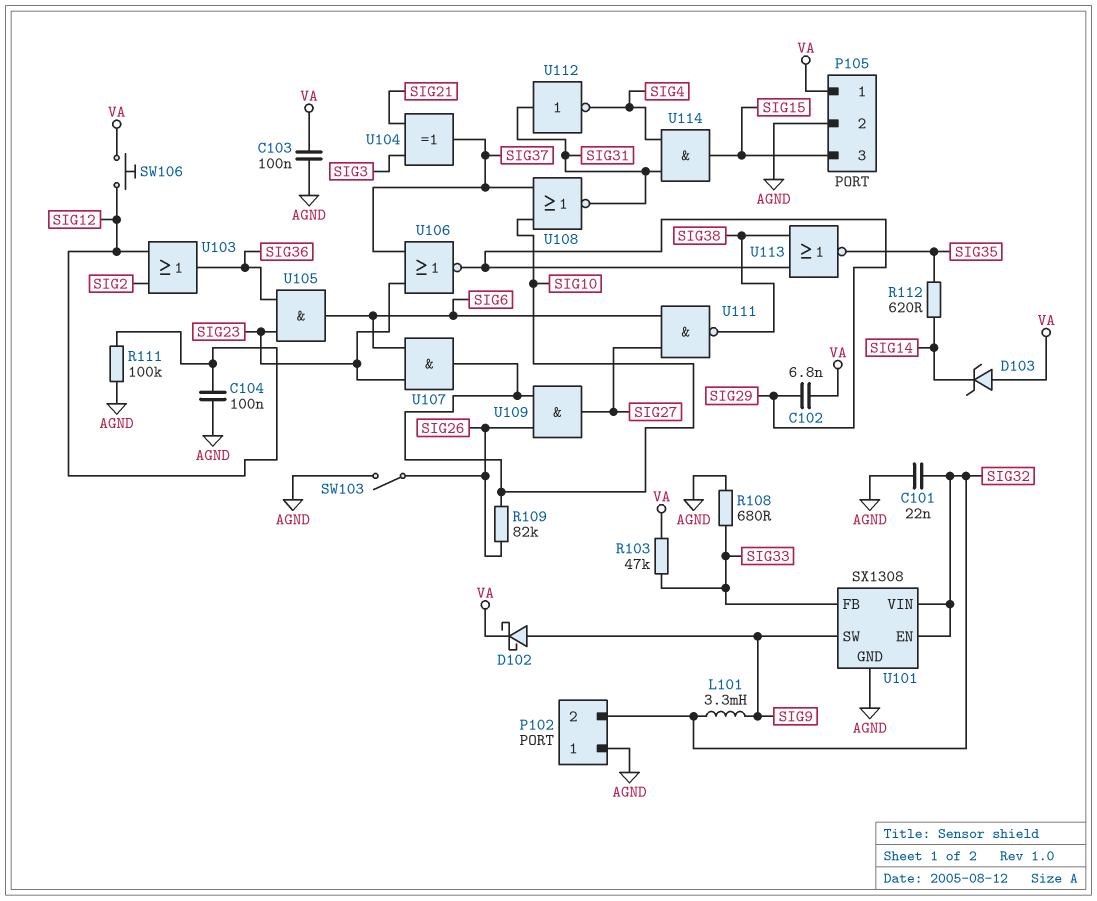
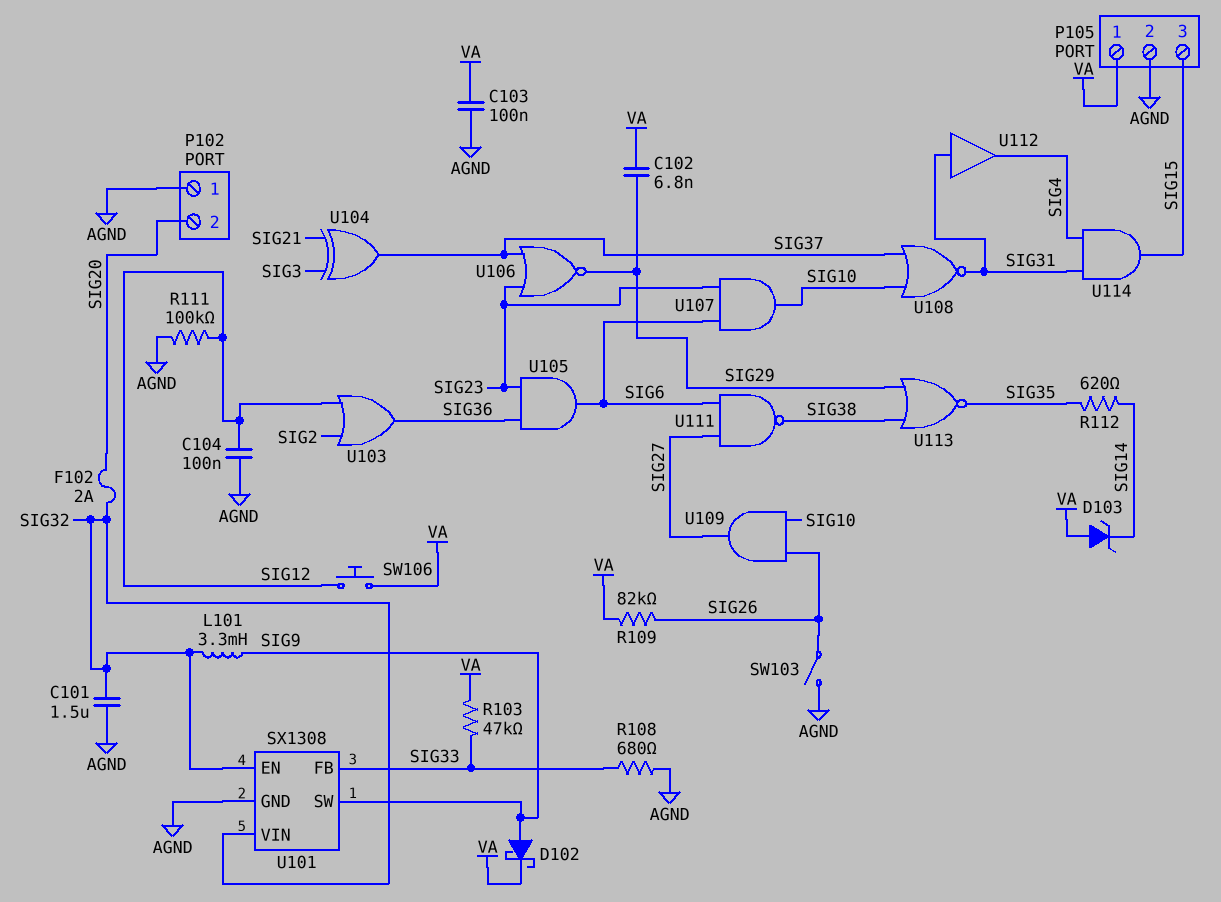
C101: 22nF (AGND, SIG32) -> 1.5uF (AGND, SIG32)
F102: none -> 2A (SIG20, SIG32)
P102 pin 2: SIG32 -> SIG20
R109: 82k (SIG10, SIG26) -> 82k (SIG26, VA)
U112: NOT (in SIG31, out SIG4) -> buffer (in SIG31, out SIG4)

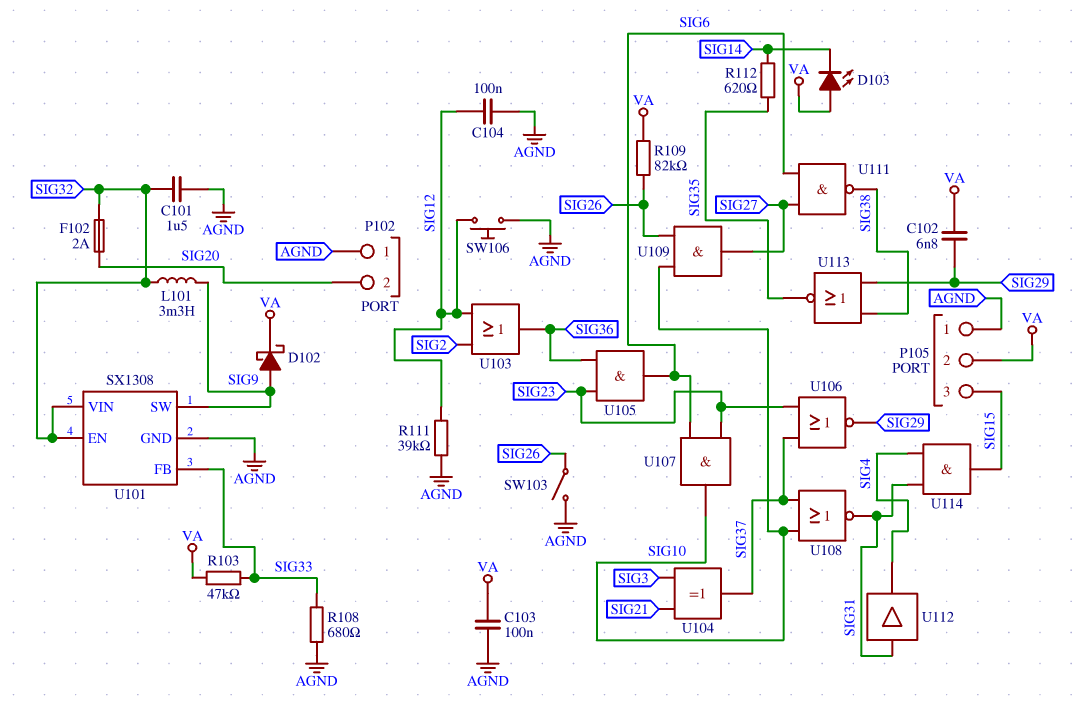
D103: zener (A VA, K SIG14) -> LED (A VA, K SIG14)
P105 pin 1: VA -> AGND
P105 pin 2: AGND -> VA
R111: 100k (AGND, SIG12) -> 39k (AGND, SIG12)
SW106: button (SIG12, VA) -> button (AGND, SIG12)

